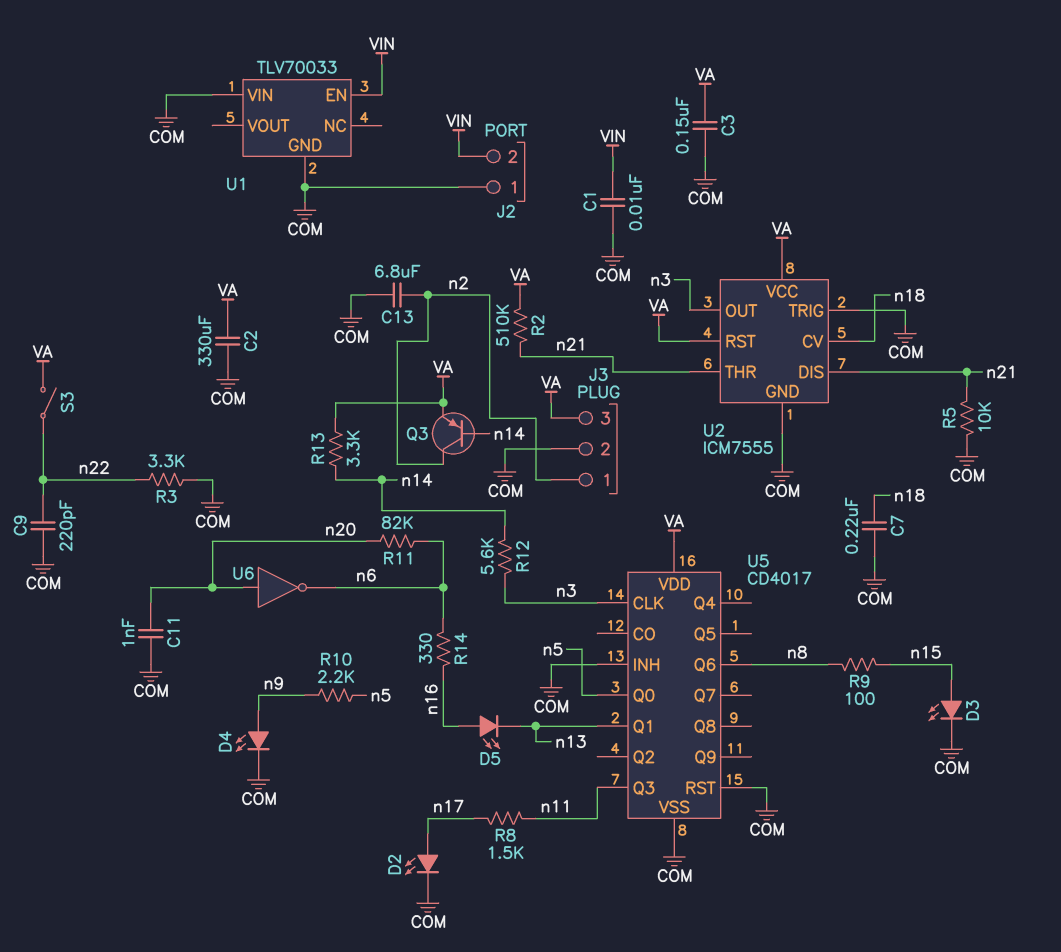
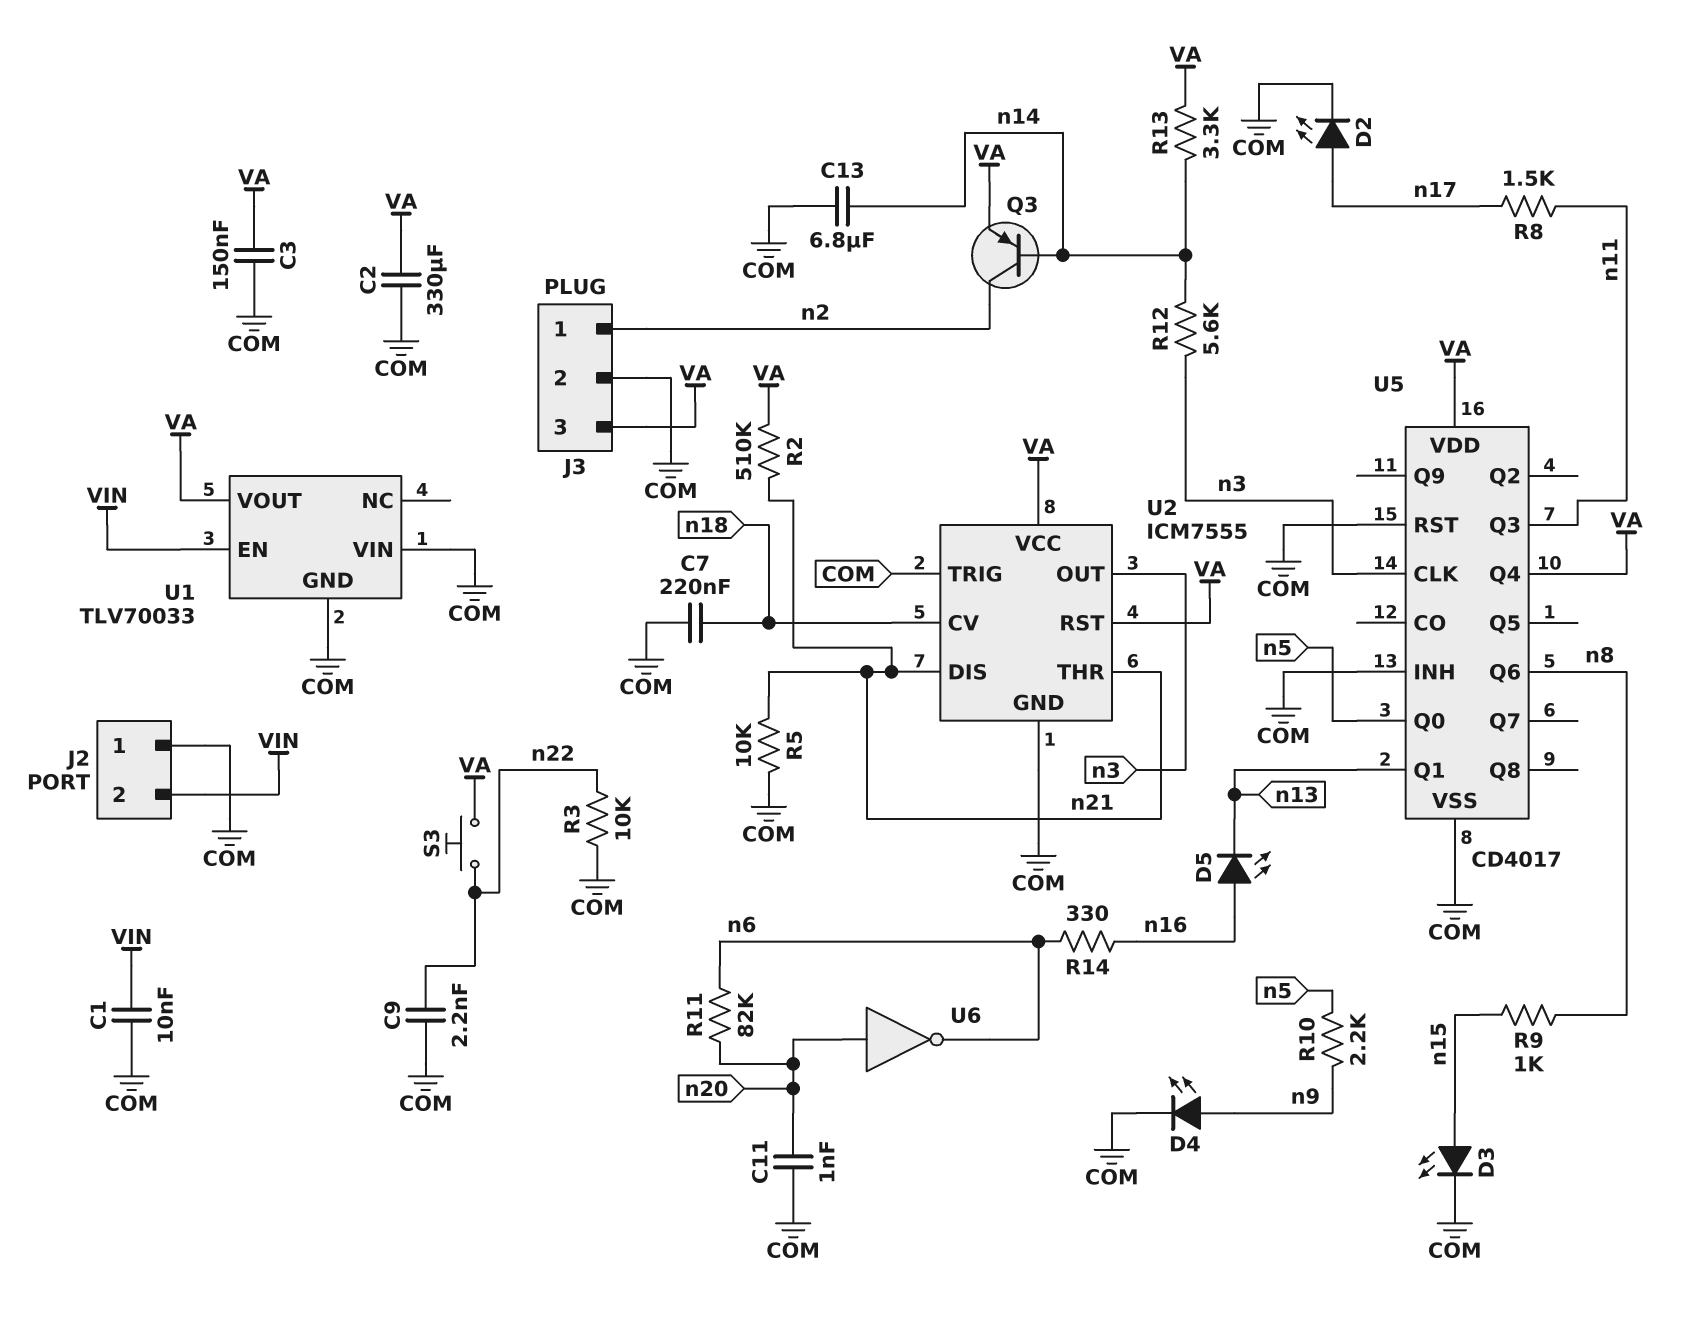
C9: 220pF (COM, n22) -> 2.2nF (COM, n22)
C13: 6.8uF (COM, n2) -> 6.8uF (COM, n14)
R3: 3.3k (COM, n22) -> 10k (COM, n22)
R9: 100 (n8, n15) -> 1k (n8, n15)
S3: switch (VA, n22) -> button (VA, n22)
U1 pin VOUT: none -> VA
U5 pin Q4: none -> VA

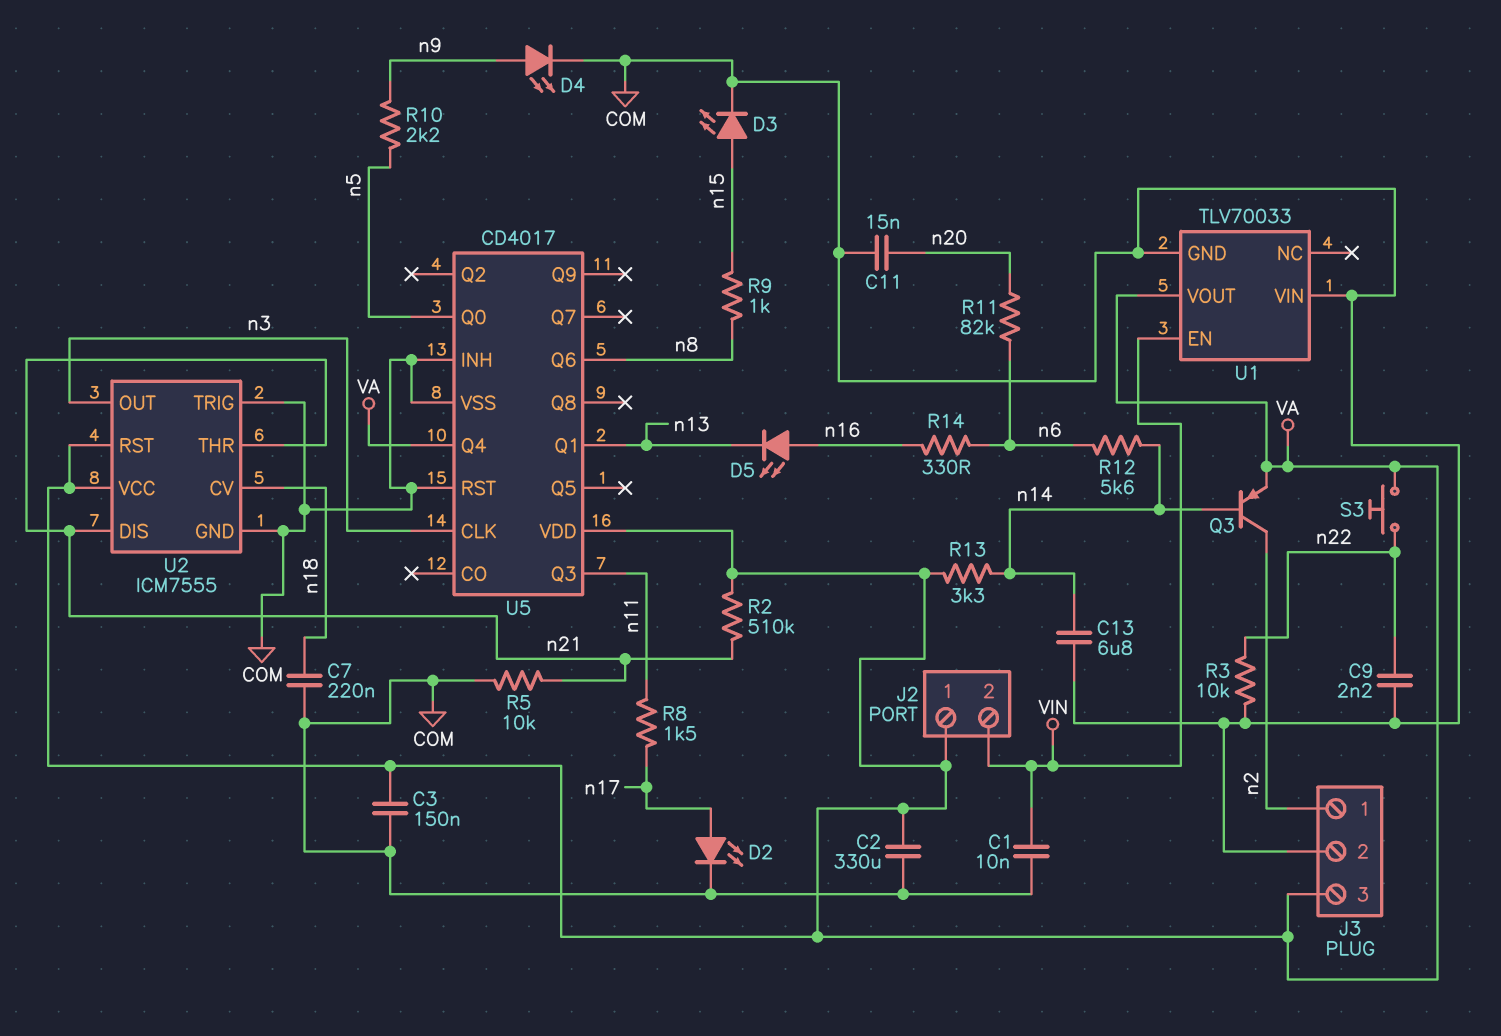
C11: 1nF (COM, n20) -> 15nF (COM, n20)
J2 pin 1: COM -> VA
R12: 5.6k (n3, n14) -> 5.6k (n6, n14)
U6: NOT (in n20, out n6) -> none

